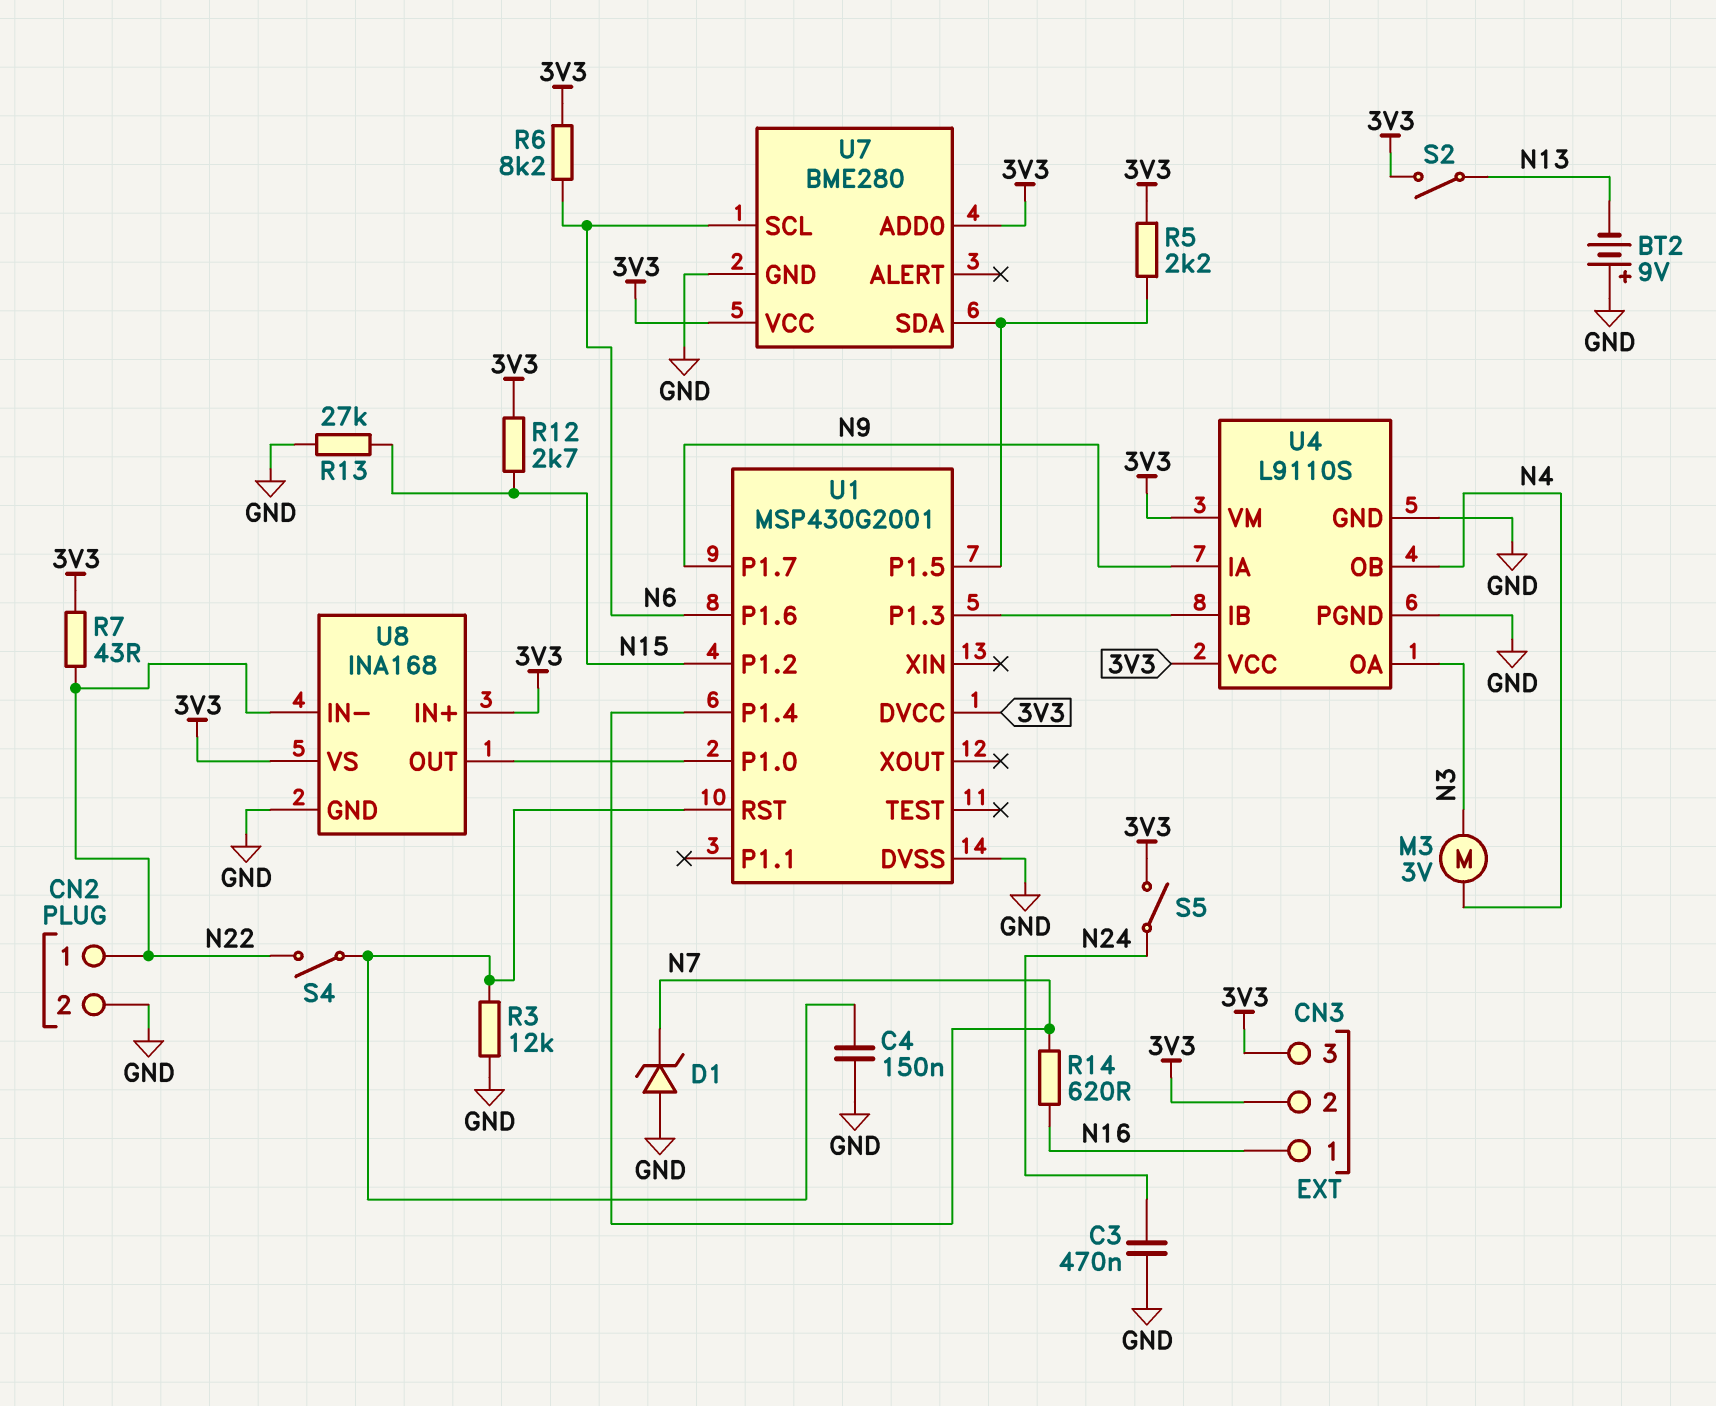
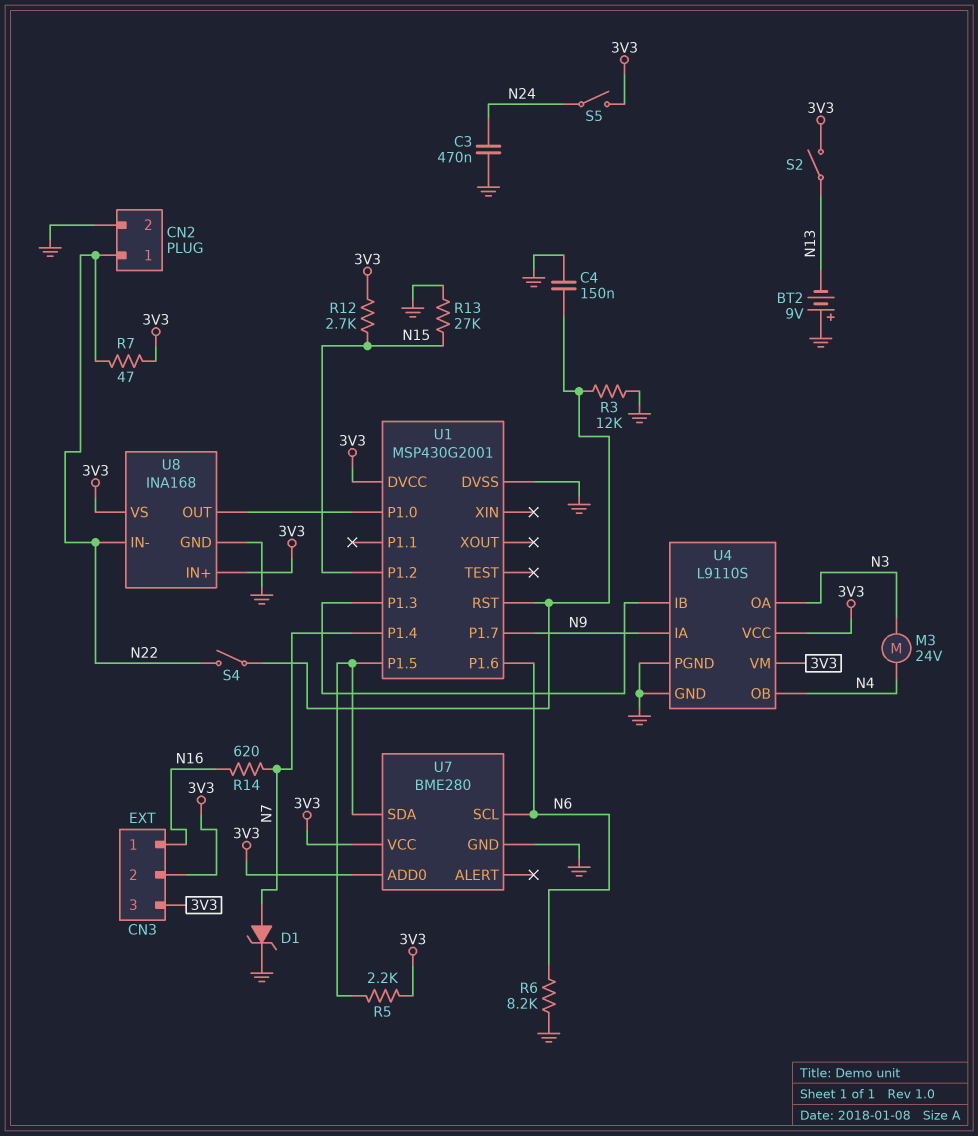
D1: zener (A GND, K N7) -> zener (A N7, K GND)
M3: motor 3V (N3, N4) -> motor 24V (N3, N4)
R6: 8.2k (3V3, N6) -> 8.2k (GND, N6)
R7: 43 (3V3, N22) -> 47 (3V3, N22)

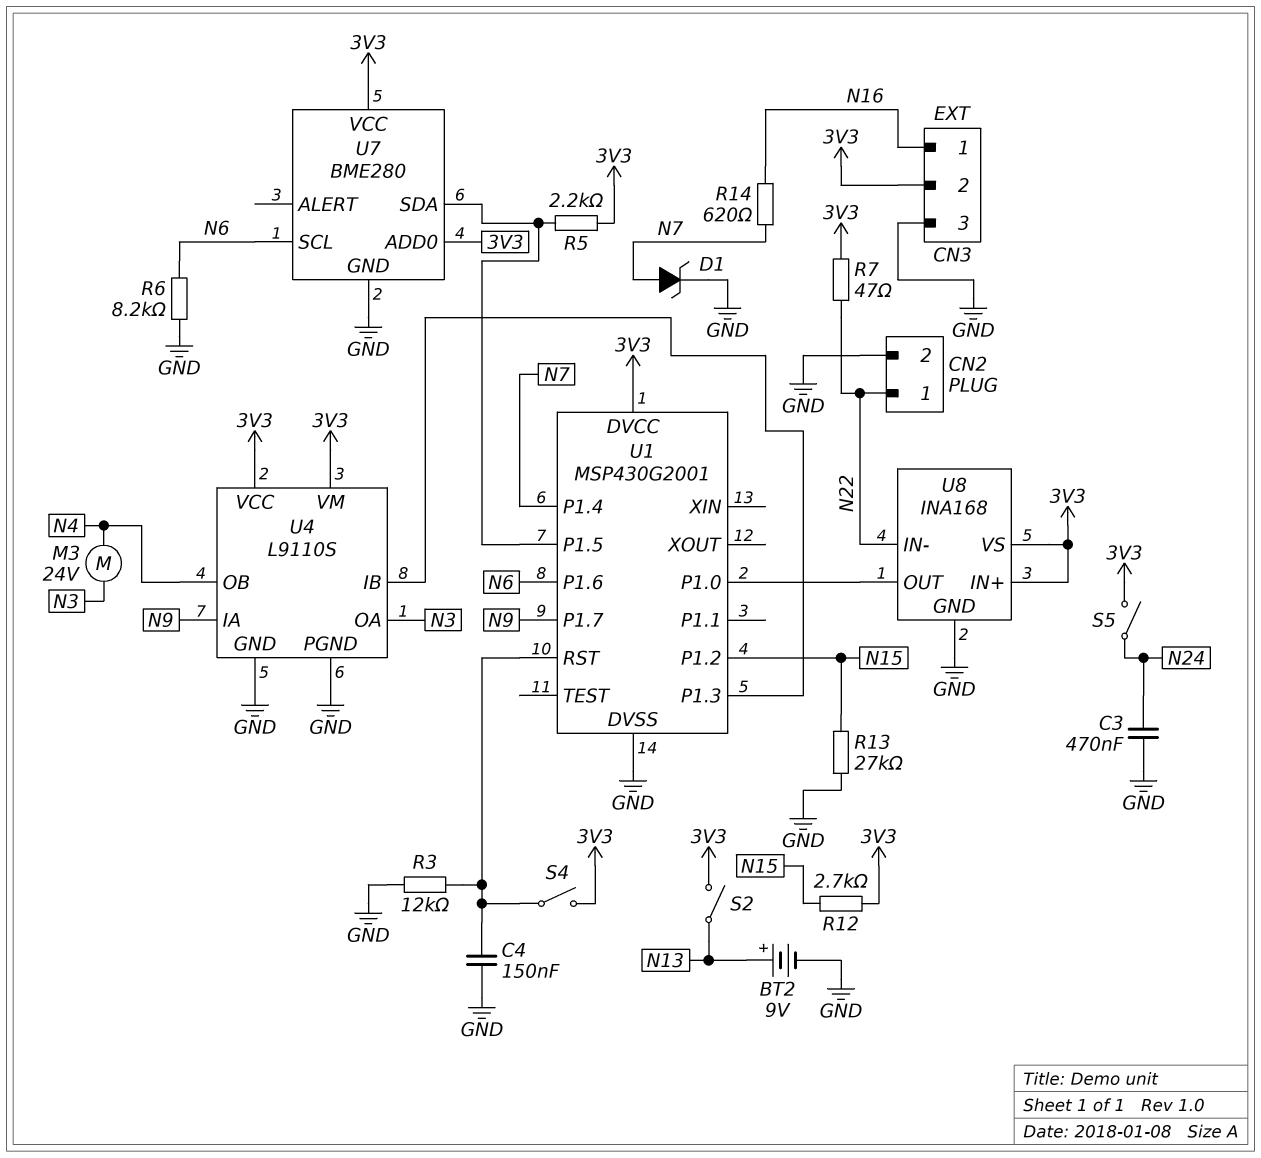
BT2: 9V (plus GND, minus N13) -> 9V (plus N13, minus GND)
CN3 pin 3: 3V3 -> GND
S4: switch (N22, U1/RST) -> switch (3V3, U1/RST)

